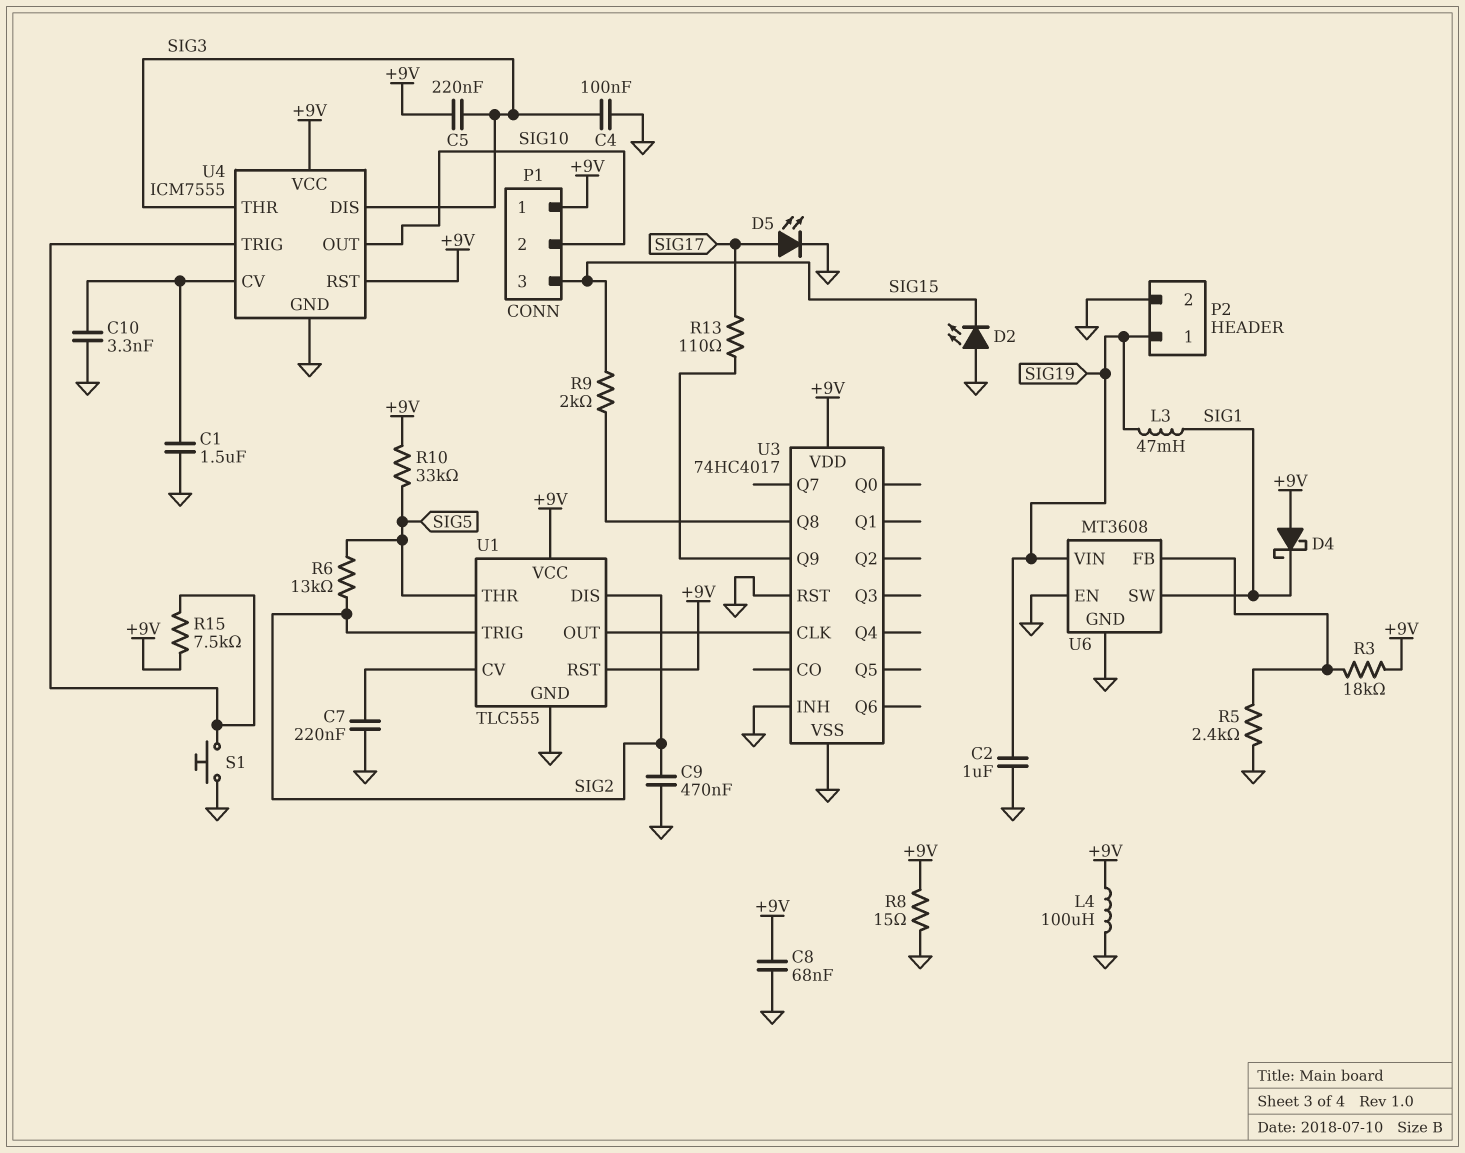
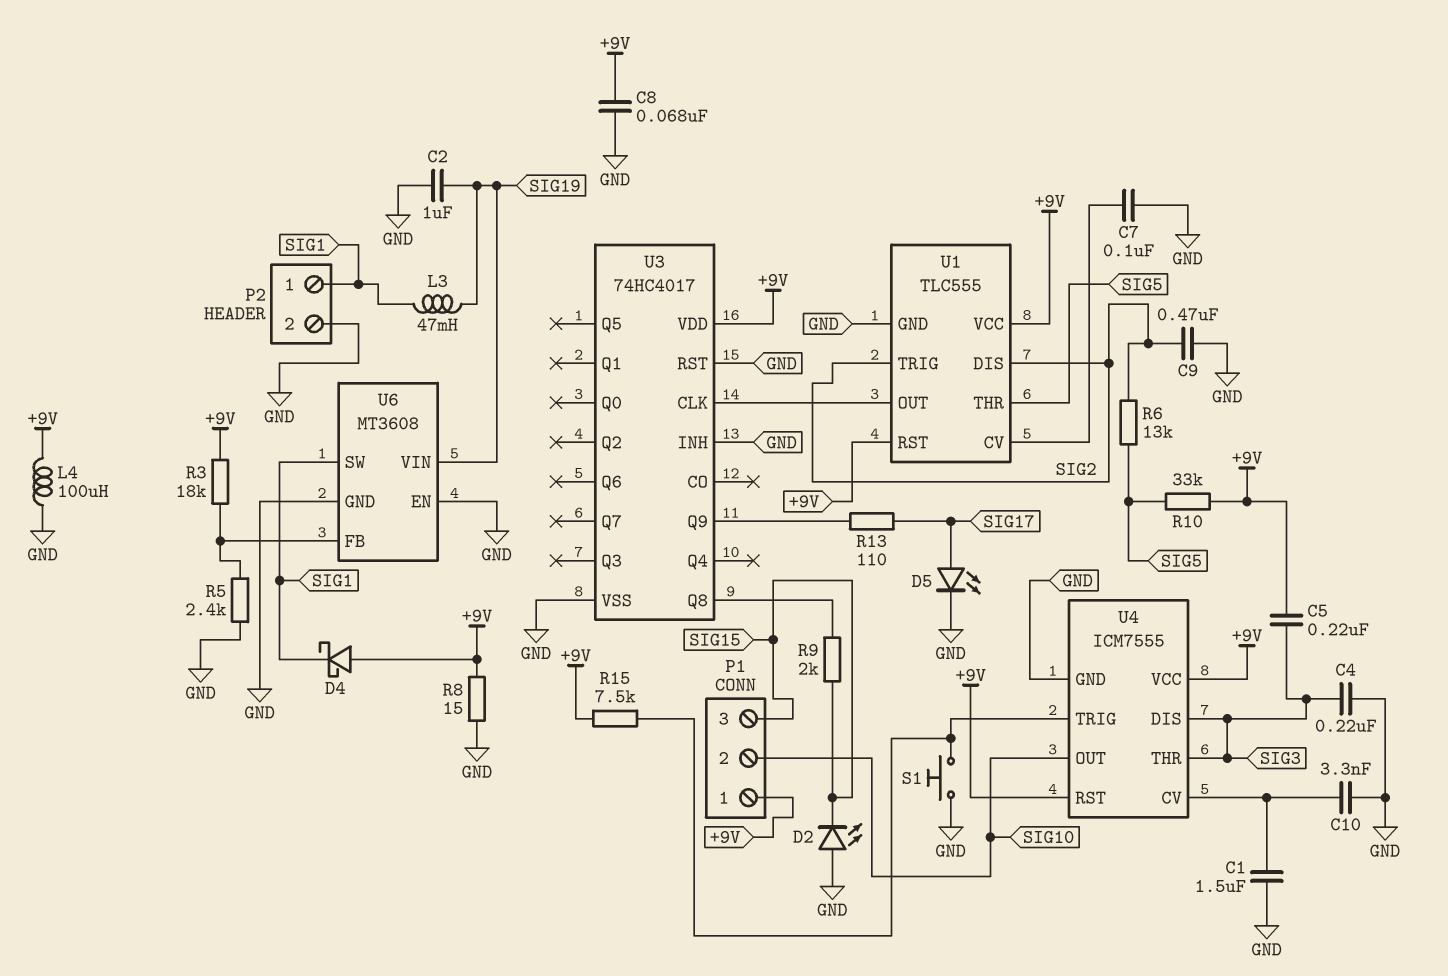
C4: 100nF (GND, SIG3) -> 220nF (GND, SIG3)
C7: 220nF (GND, U1/CV) -> 100nF (GND, U1/CV)
P2 pin 1: SIG19 -> SIG1

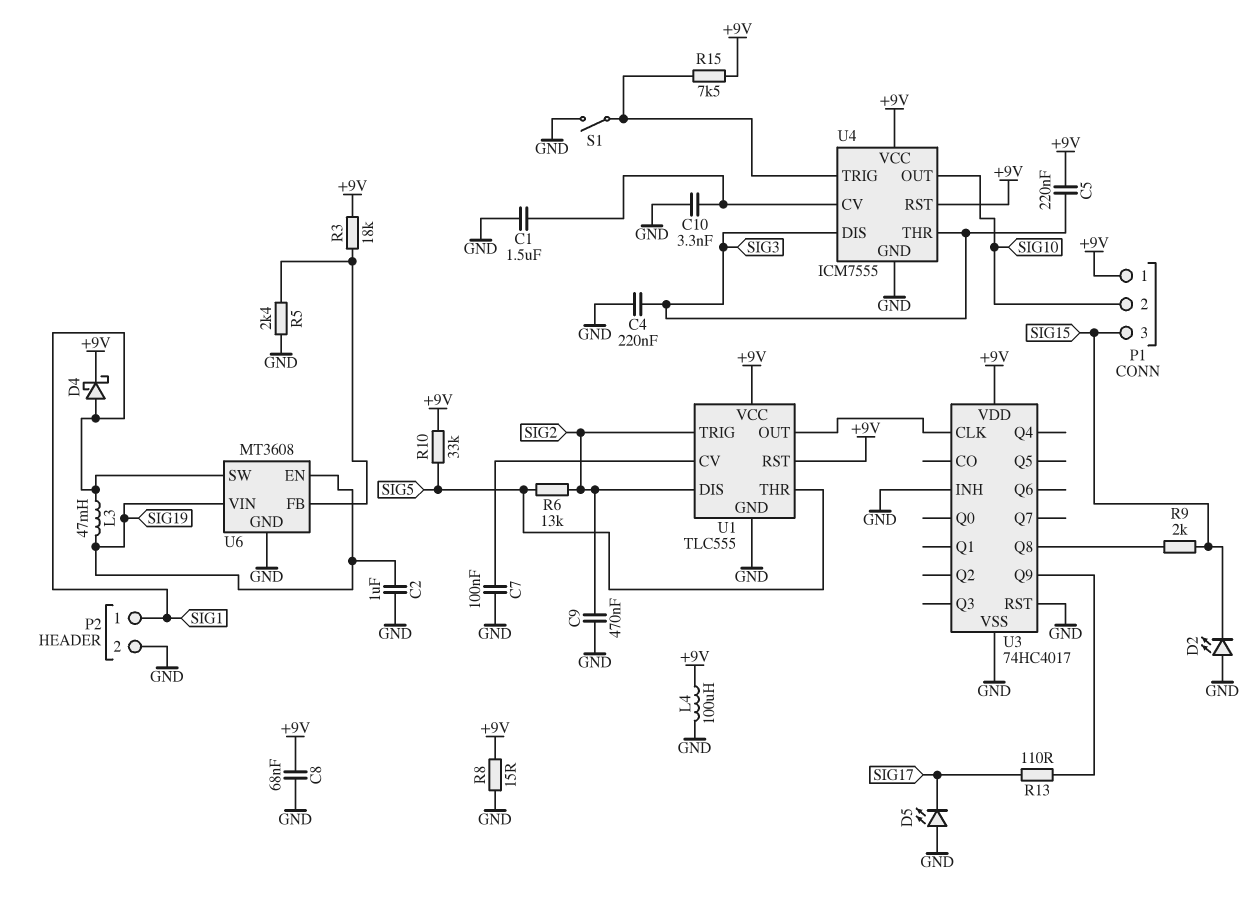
D4: schottky (A +9V, K SIG1) -> schottky (A SIG1, K +9V)
D5: LED (A SIG17, K GND) -> LED (A GND, K SIG17)
S1: button (GND, U4/TRIG) -> switch (GND, U4/TRIG)
U6 pin EN: GND -> SIG19

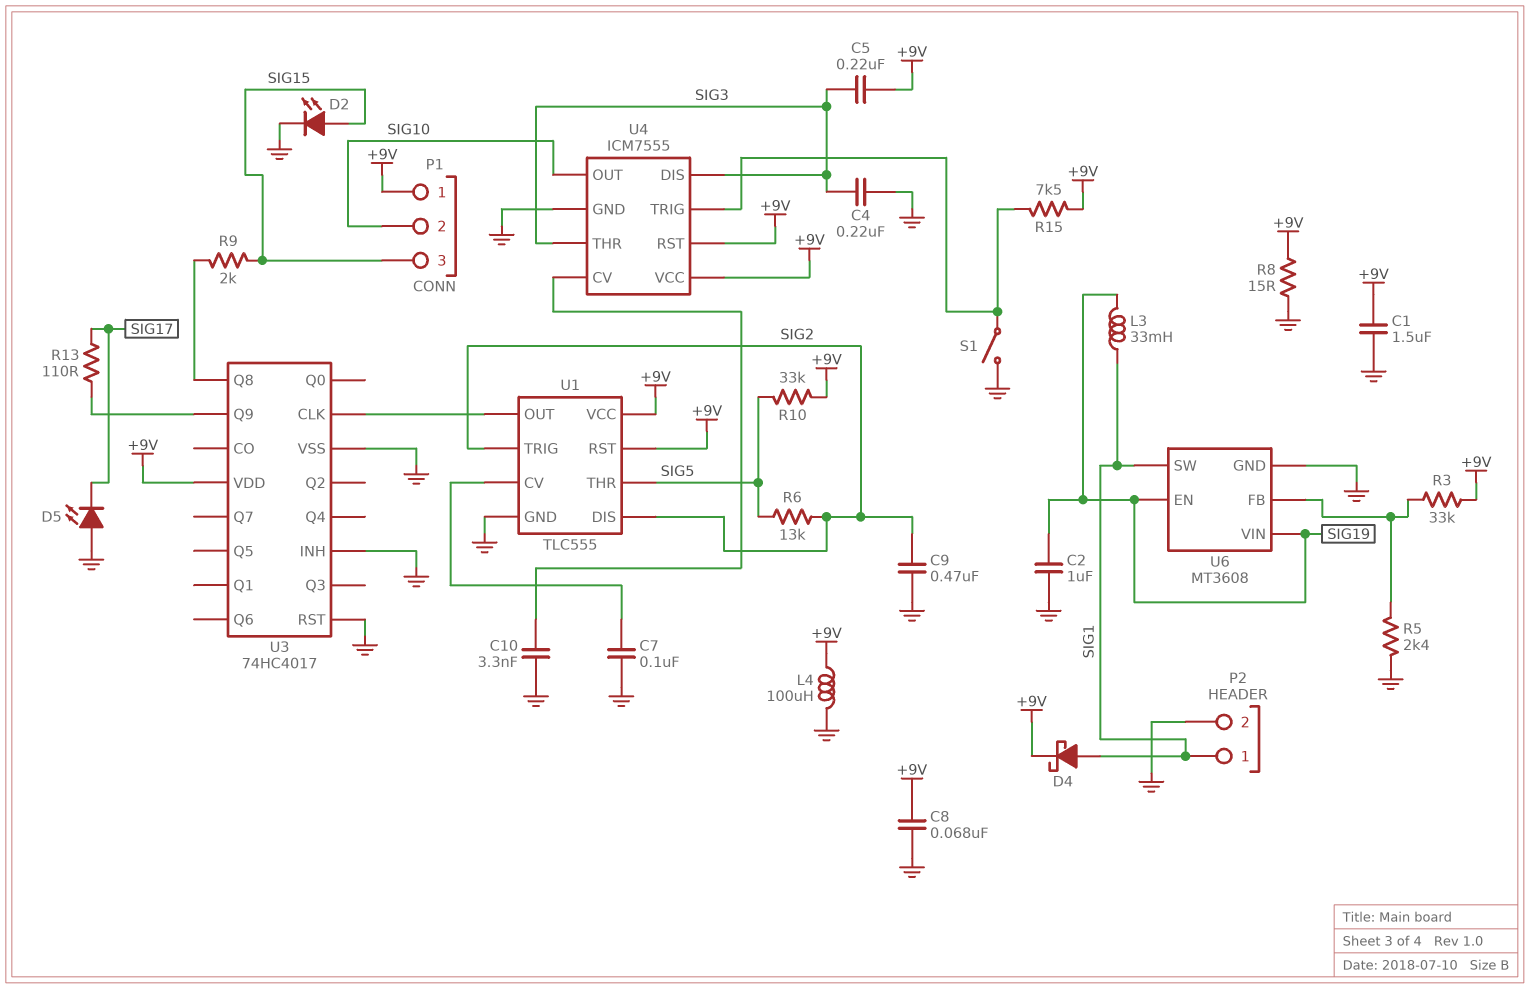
C1: 1.5uF (GND, U4/CV) -> 1.5uF (+9V, GND)
D2: LED (A GND, K SIG15) -> LED (A SIG15, K GND)
L3: 47mH (SIG1, SIG19) -> 33mH (SIG1, SIG19)
R3: 18k (+9V, U6/FB) -> 33k (+9V, U6/FB)

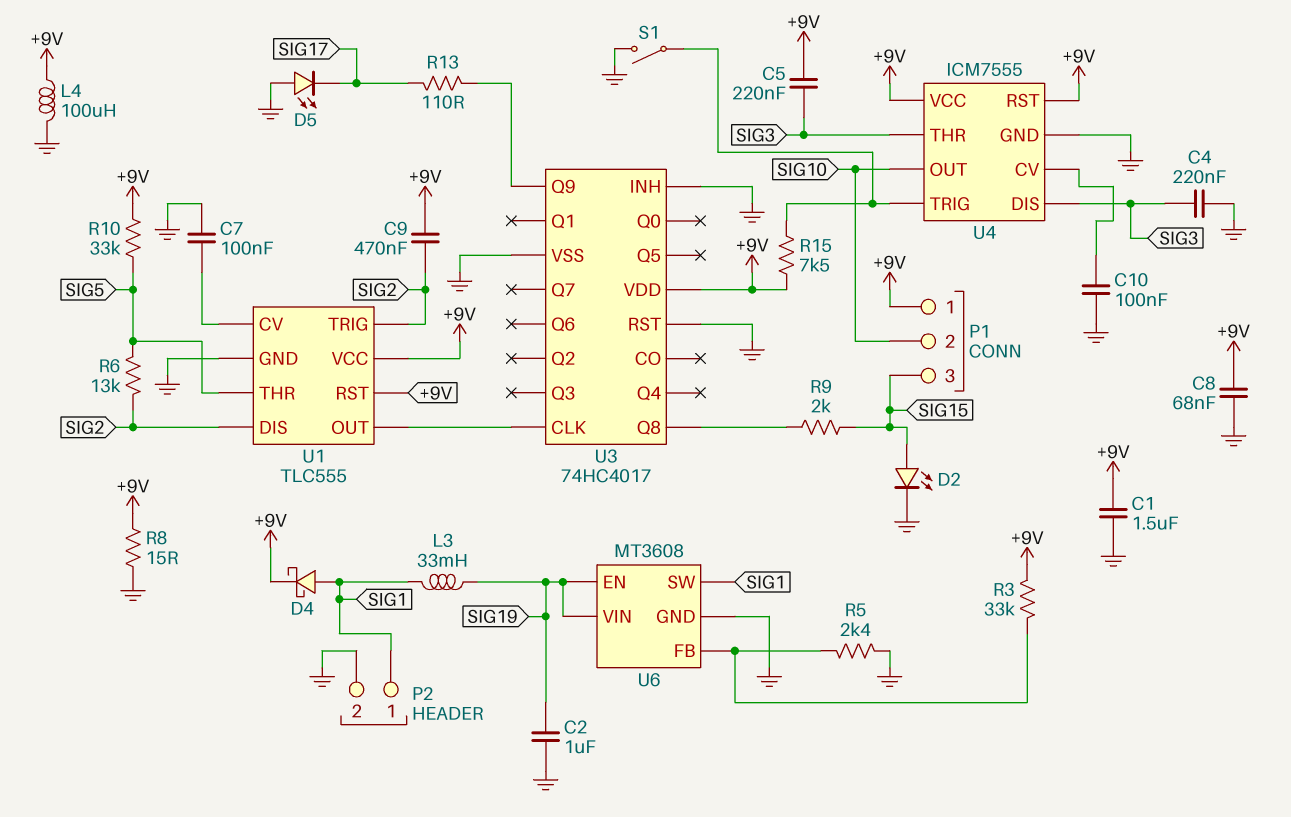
C9: 470nF (GND, SIG2) -> 470nF (+9V, SIG2)
C10: 3.3nF (GND, U4/CV) -> 100nF (GND, U4/CV)

